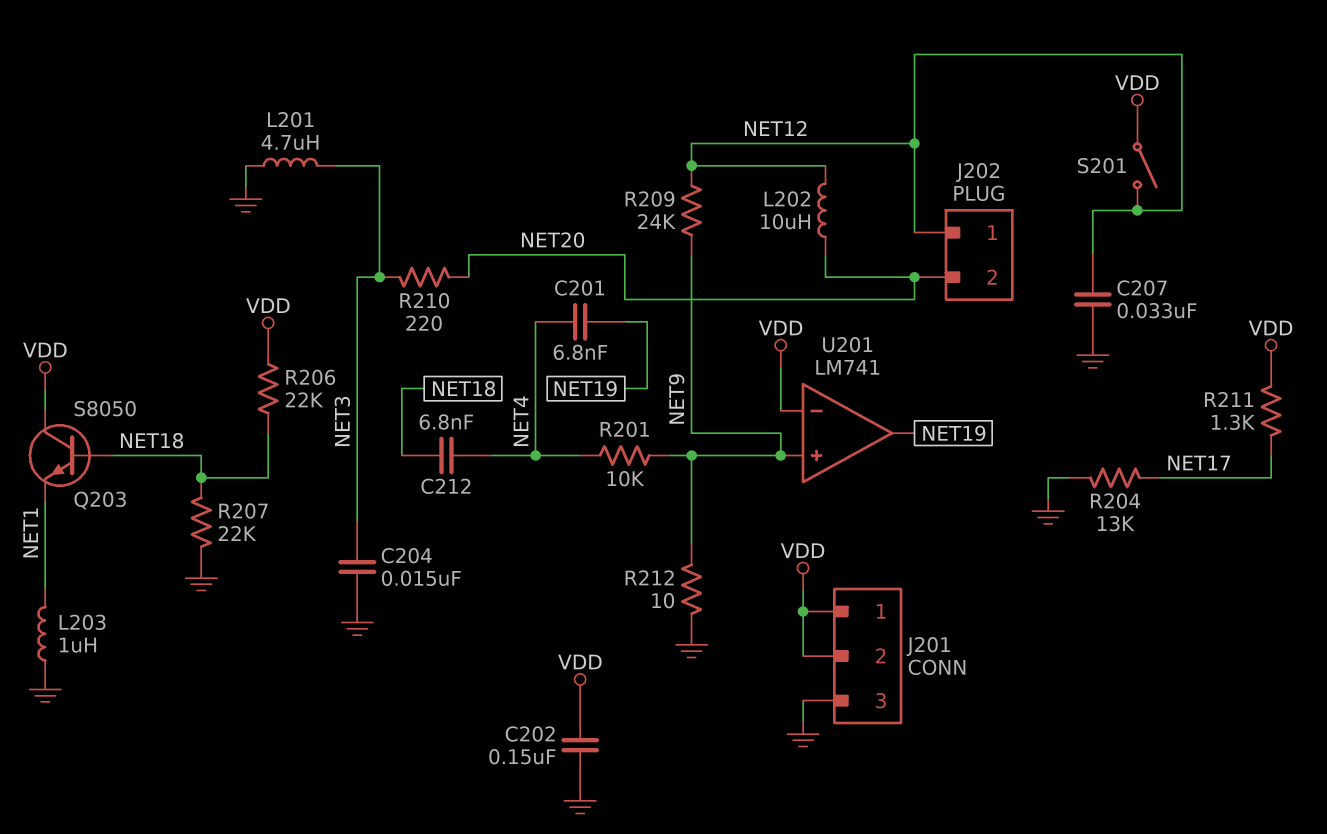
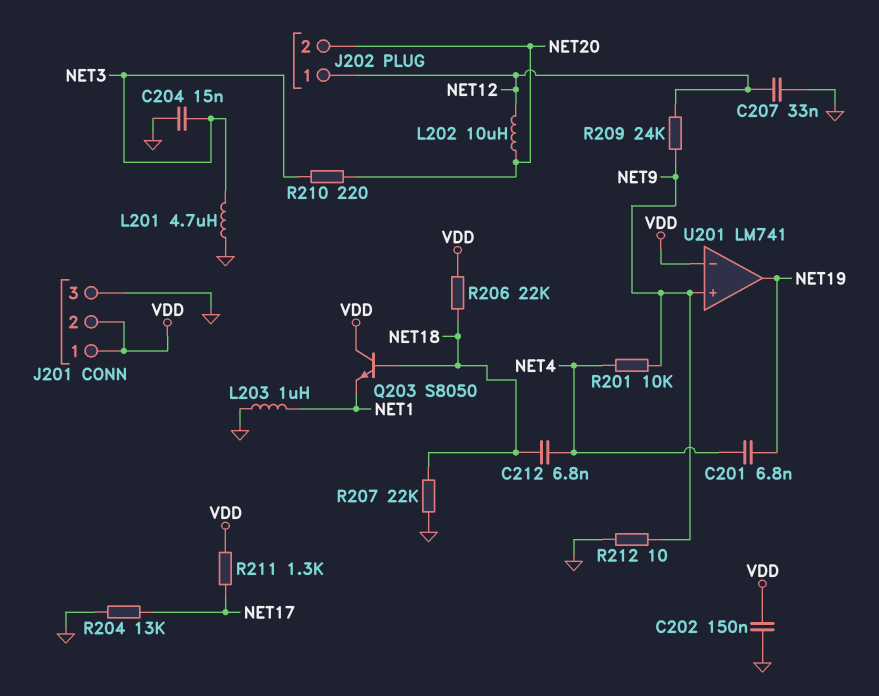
S201: switch (NET12, VDD) -> none

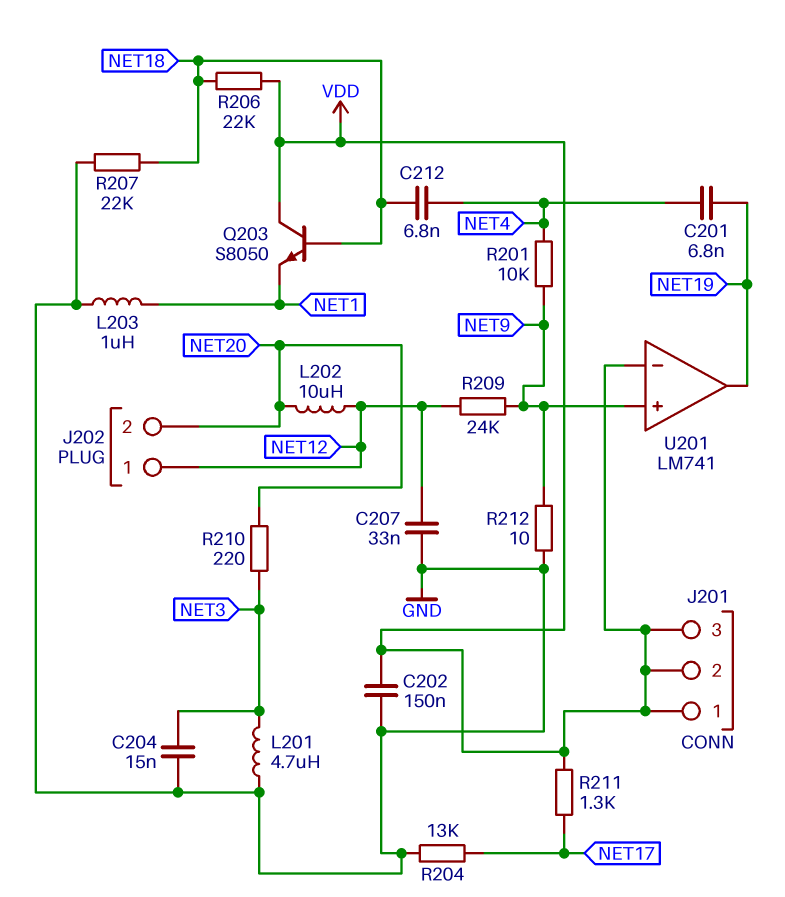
J201 pin 3: GND -> VDD

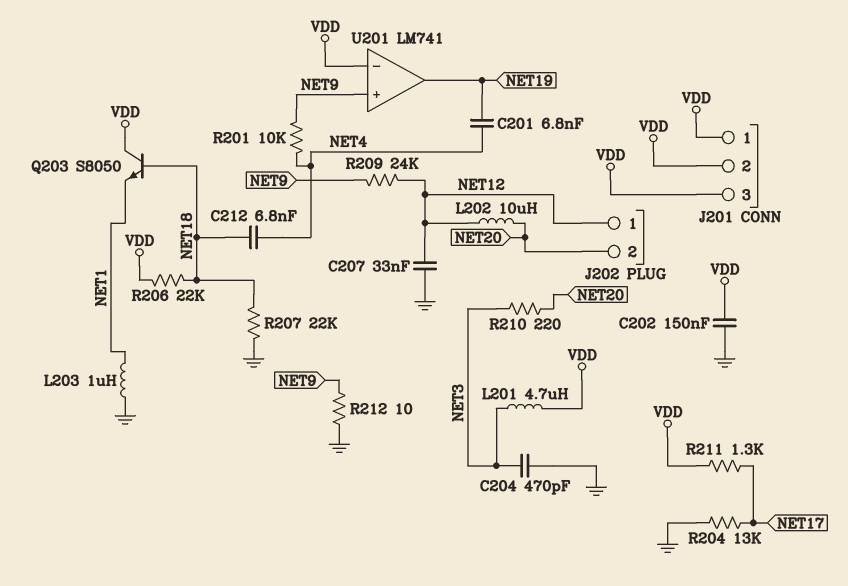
C204: 15nF (GND, NET3) -> 470pF (GND, NET3)
L201: 4.7uH (GND, NET3) -> 4.7uH (NET3, VDD)

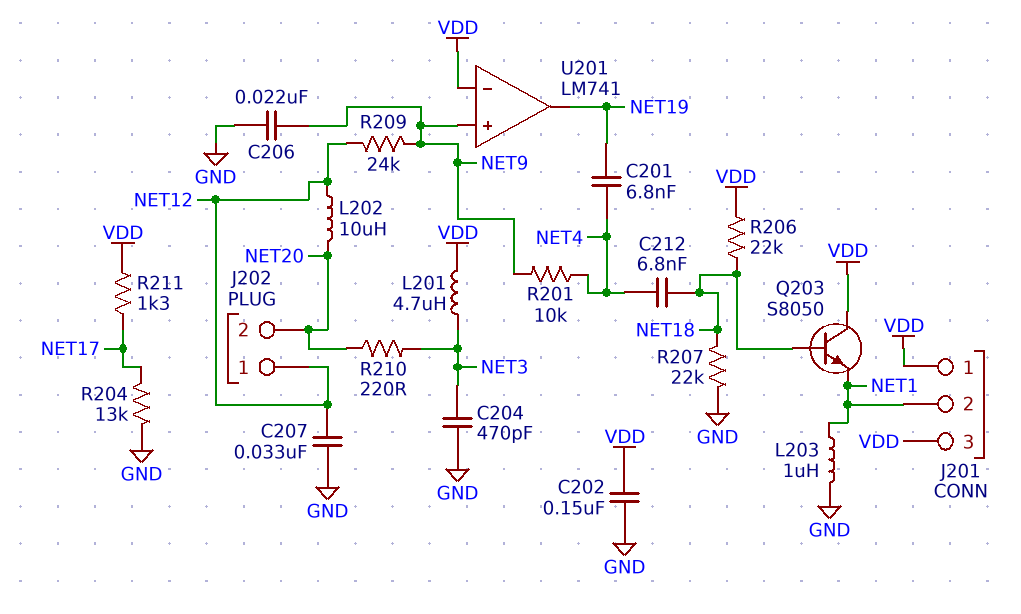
C206: none -> 22nF (GND, NET9)
J201 pin 2: VDD -> NET1
R212: 10 (GND, NET9) -> none

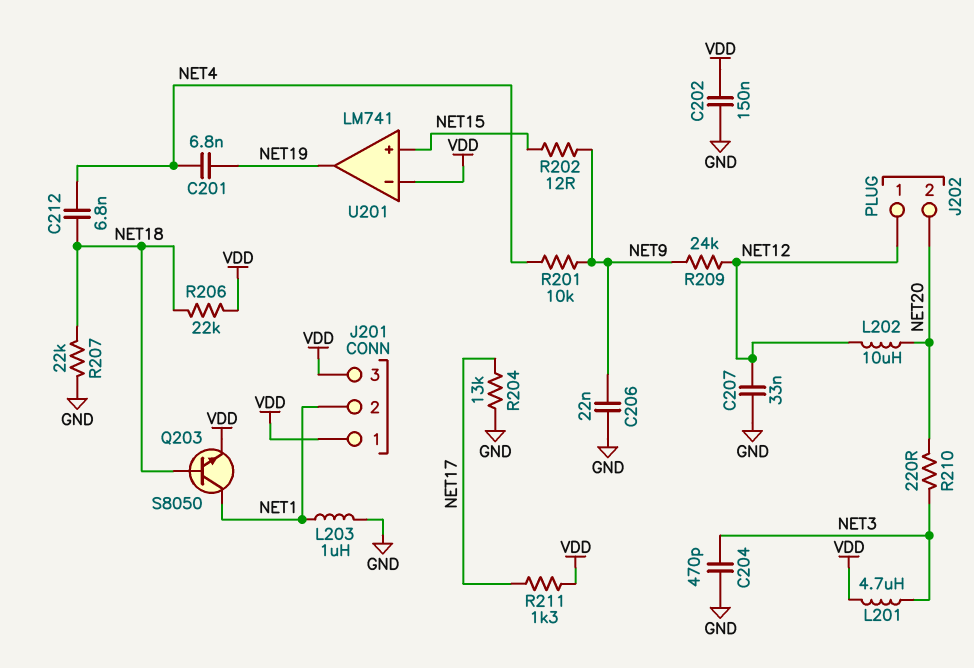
Q203: NPN S8050 (B NET18, C VDD, E NET1) -> NPN S8050 (B NET18, C NET1, E VDD)
R202: none -> 12 (NET9, NET15)
U201 pin in+: NET9 -> NET15

